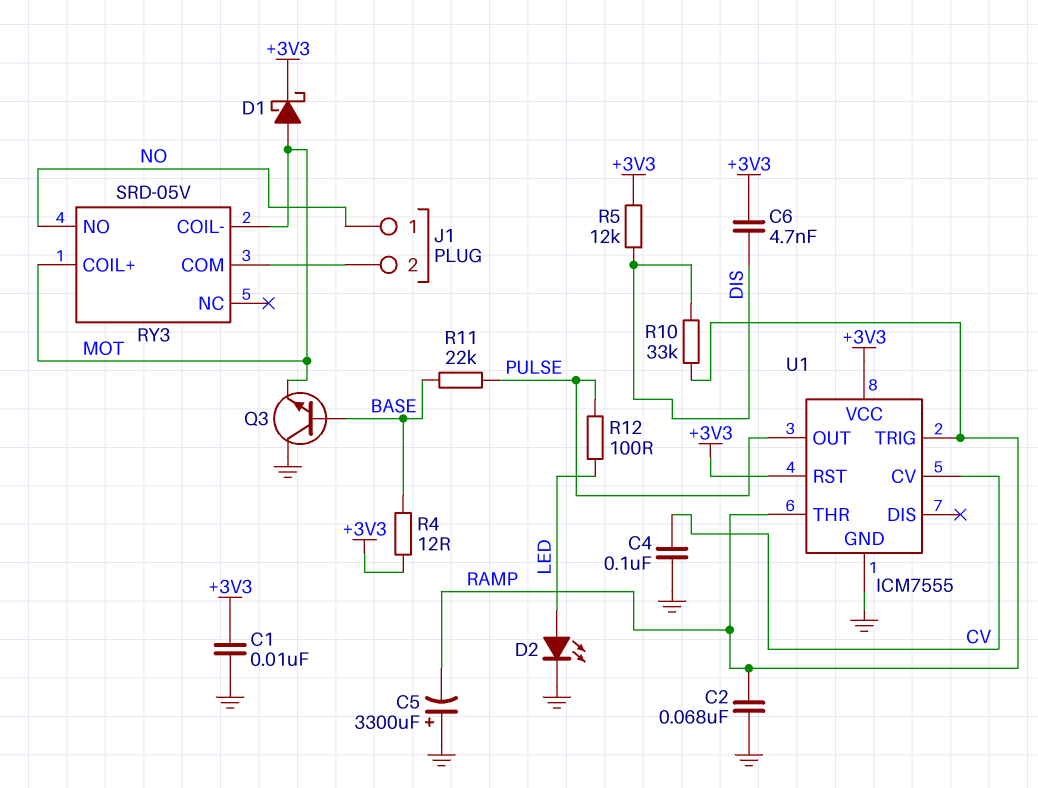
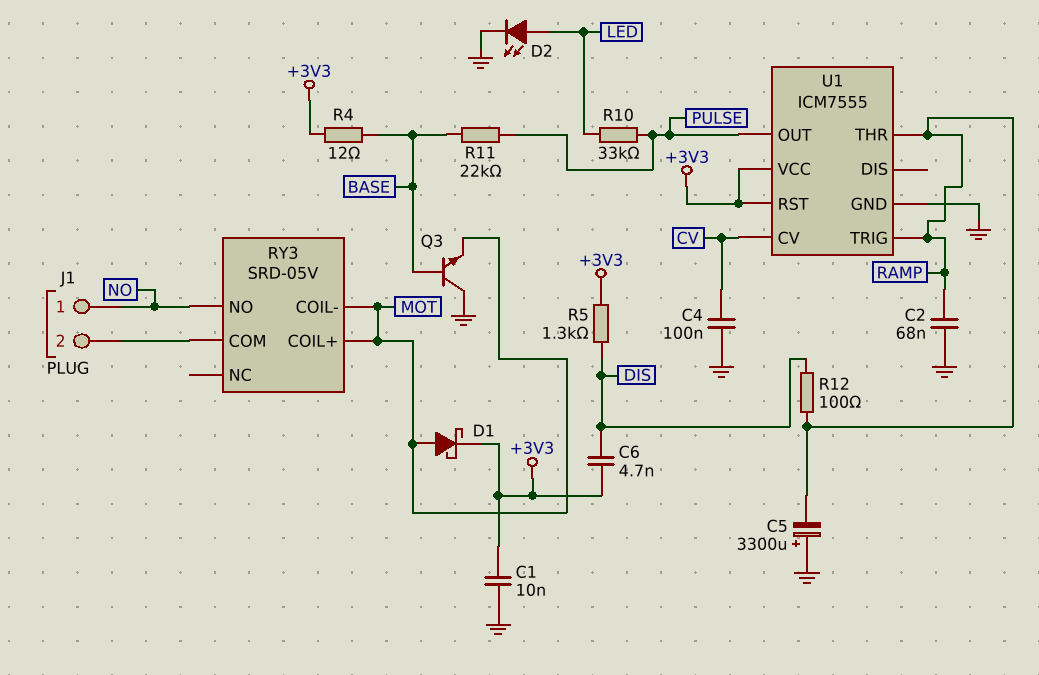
R5: 12k (+3V3, DIS) -> 1.3k (+3V3, DIS)
R10: 33k (DIS, RAMP) -> 33k (LED, PULSE)
R12: 100 (LED, PULSE) -> 100 (DIS, RAMP)

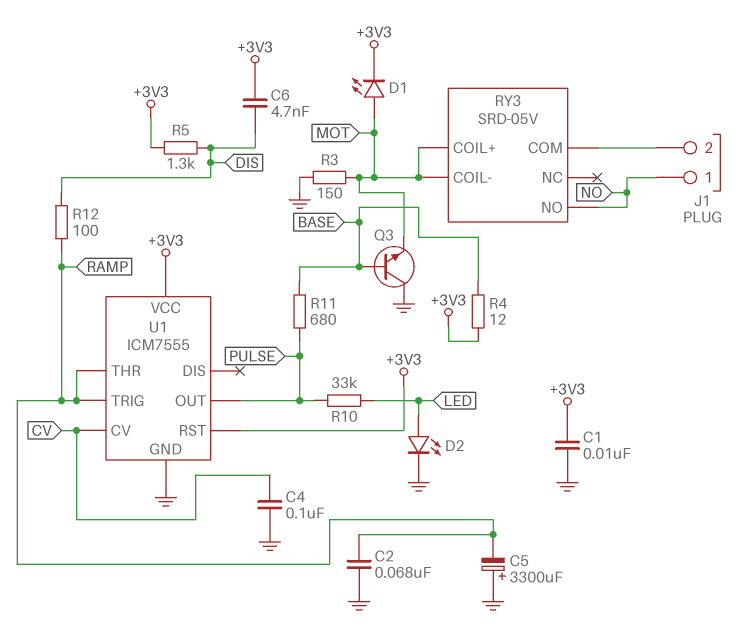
D1: schottky (A MOT, K +3V3) -> LED (A MOT, K +3V3)
R3: none -> 150 (GND, MOT)
R11: 22k (BASE, PULSE) -> 680 (BASE, PULSE)

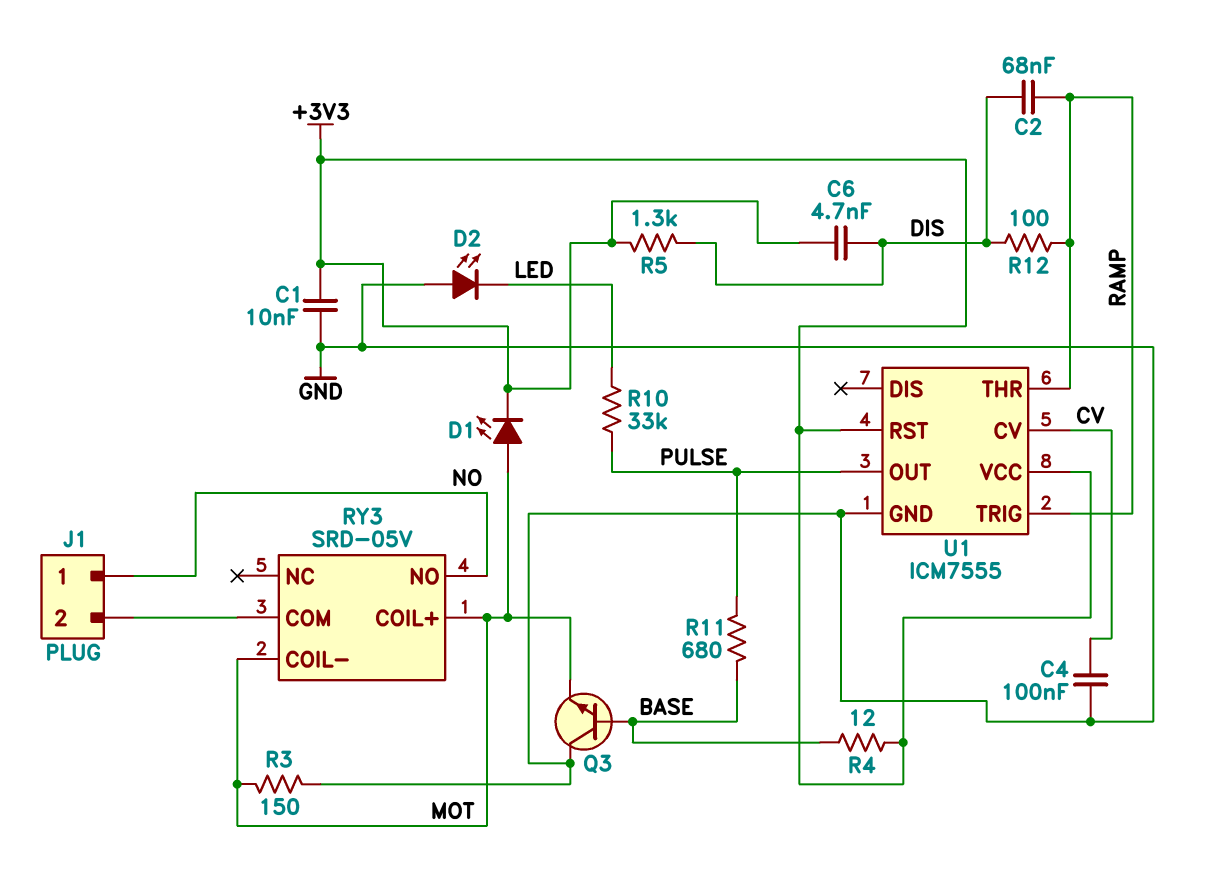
C2: 68nF (GND, RAMP) -> 68nF (DIS, RAMP)
C5: 3300uF (plus GND, minus RAMP) -> none
D2: LED (A LED, K GND) -> LED (A GND, K LED)

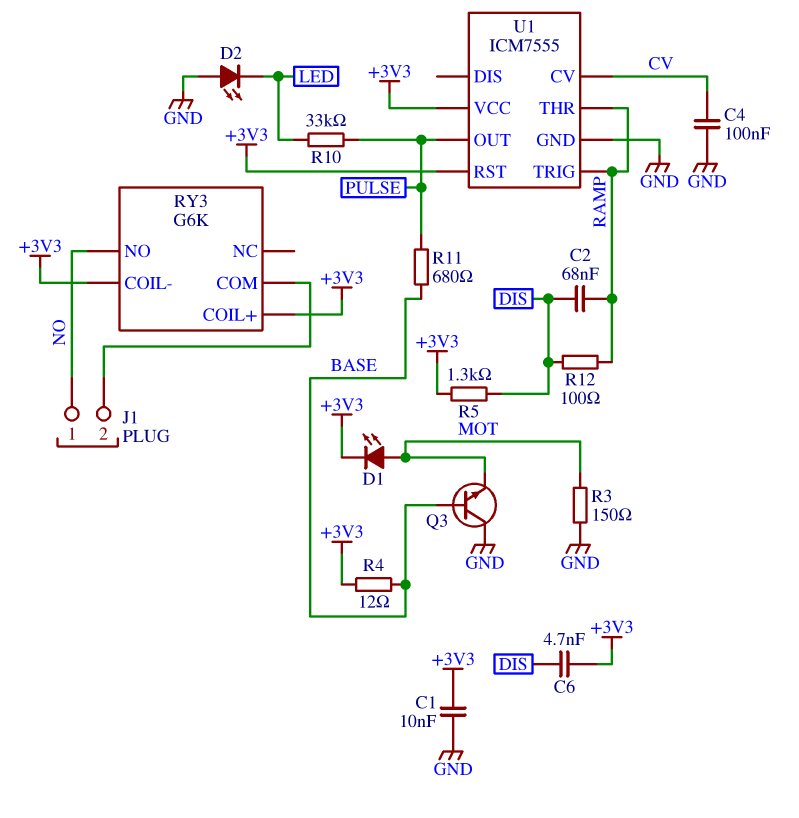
RY3: SRD-05V -> G6K
RY3 pin COIL+: MOT -> +3V3
RY3 pin COIL-: MOT -> +3V3

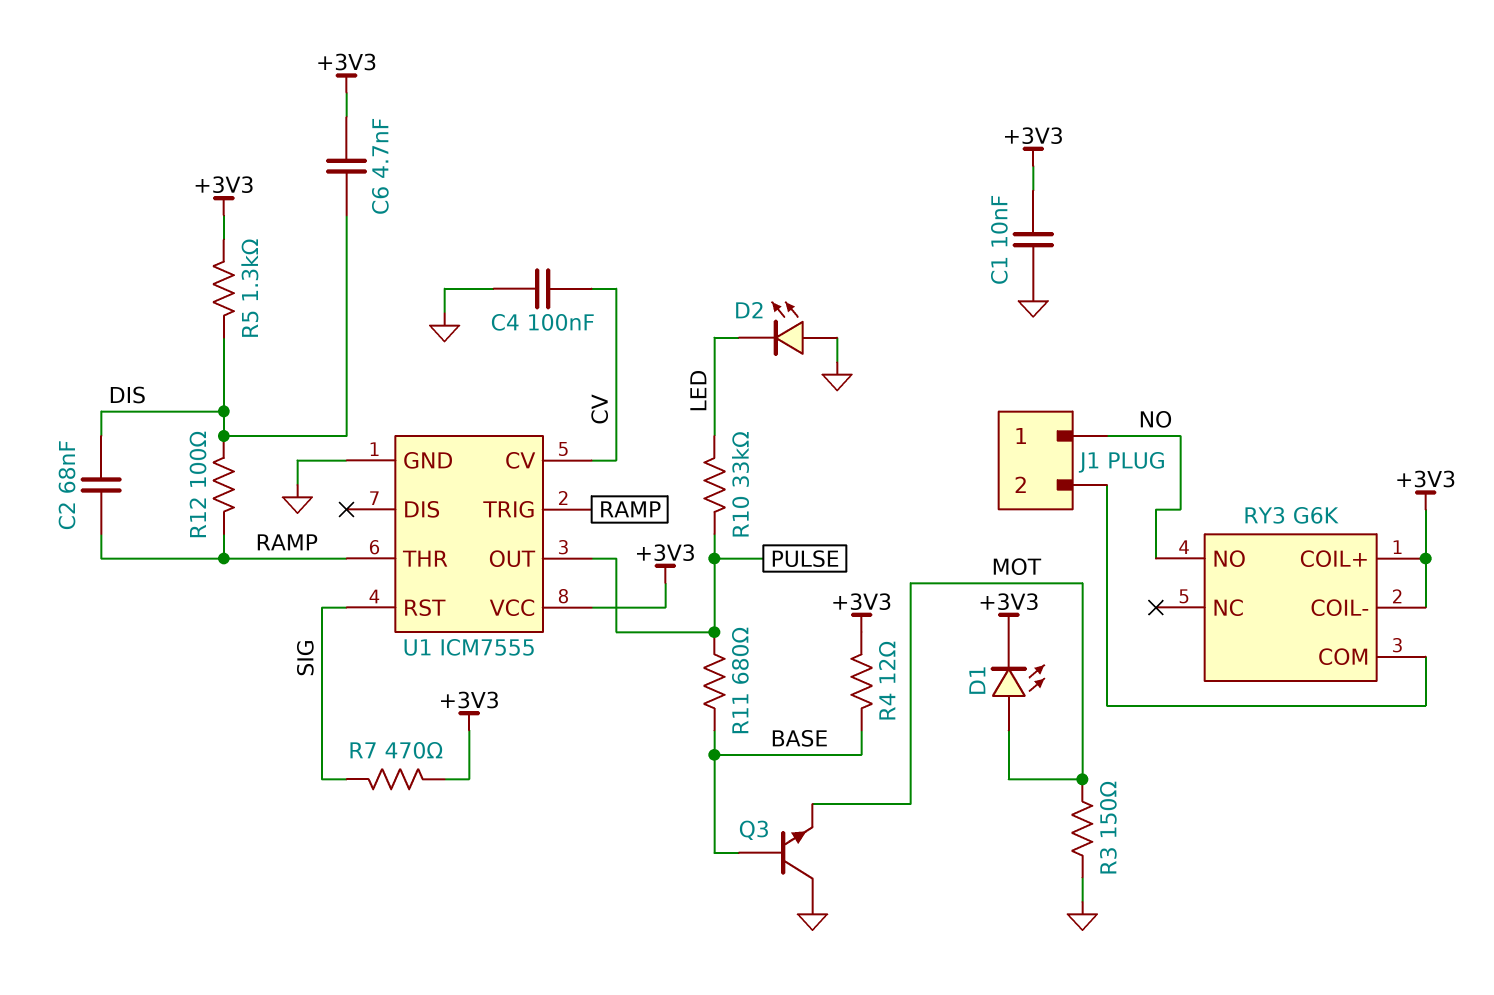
R7: none -> 470 (+3V3, SIG)
U1 pin RST: +3V3 -> SIG

